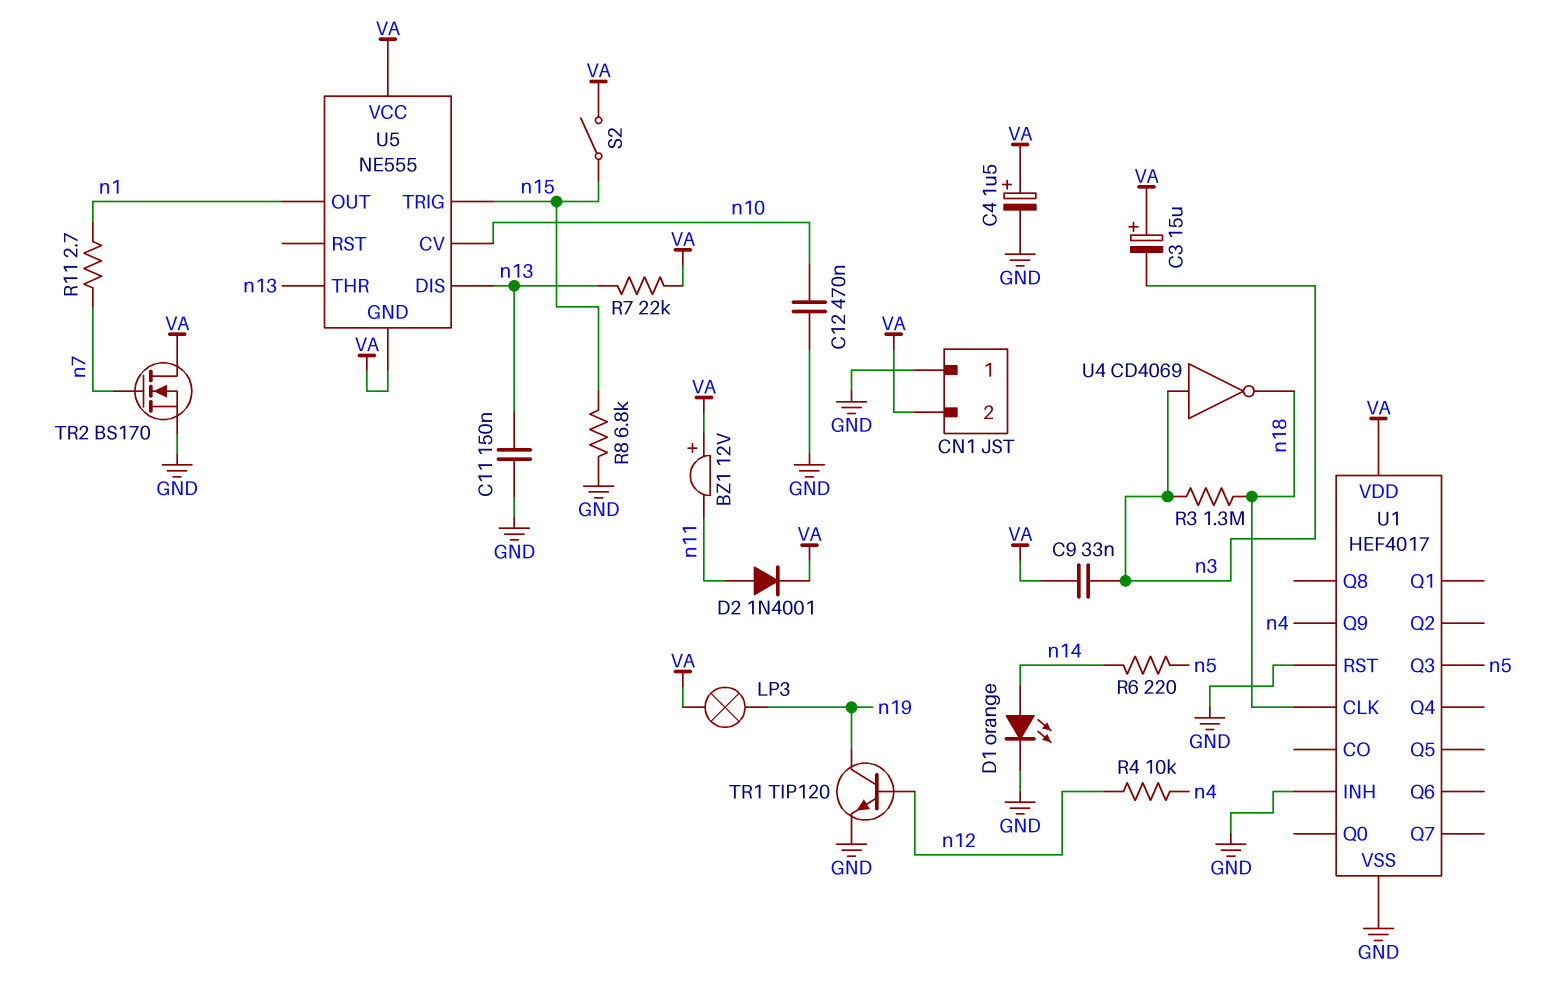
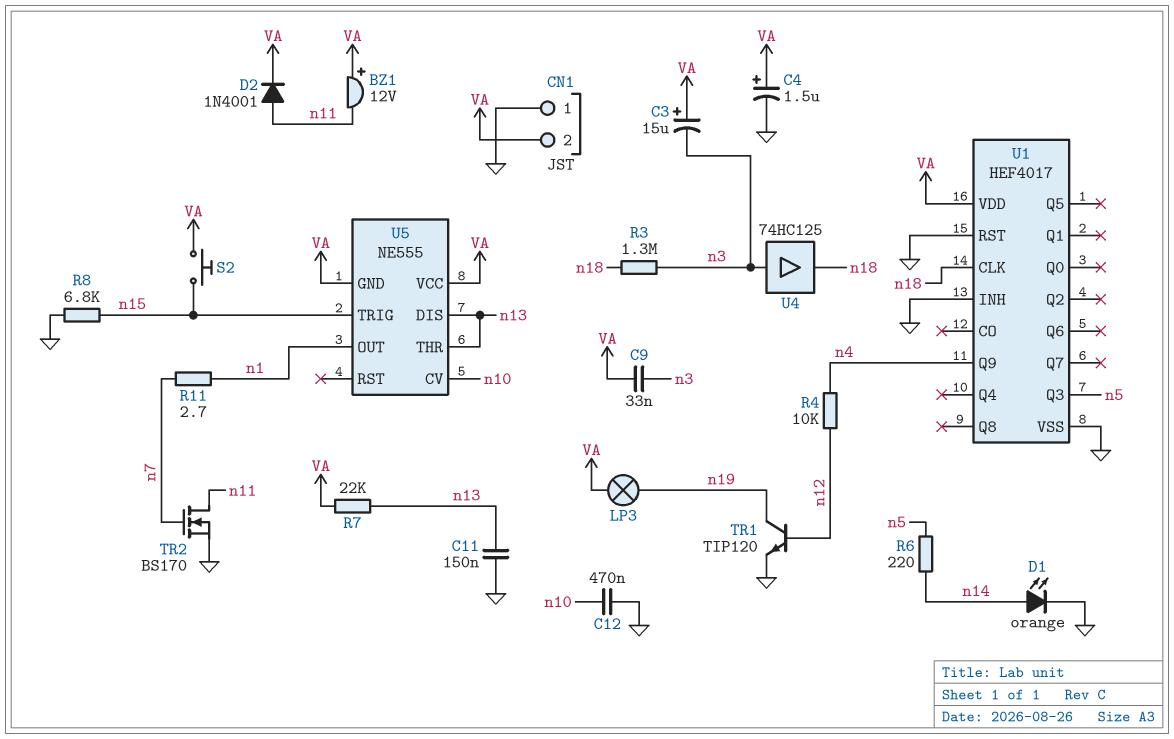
S2: switch (VA, n15) -> button (VA, n15)
TR2: NMOS BS170 (G n7, D VA, S GND) -> NMOS BS170 (G n7, D n11, S GND)
U4: NOT CD4069 (in n3, out n18) -> buffer 74HC125 (in n3, out n18)

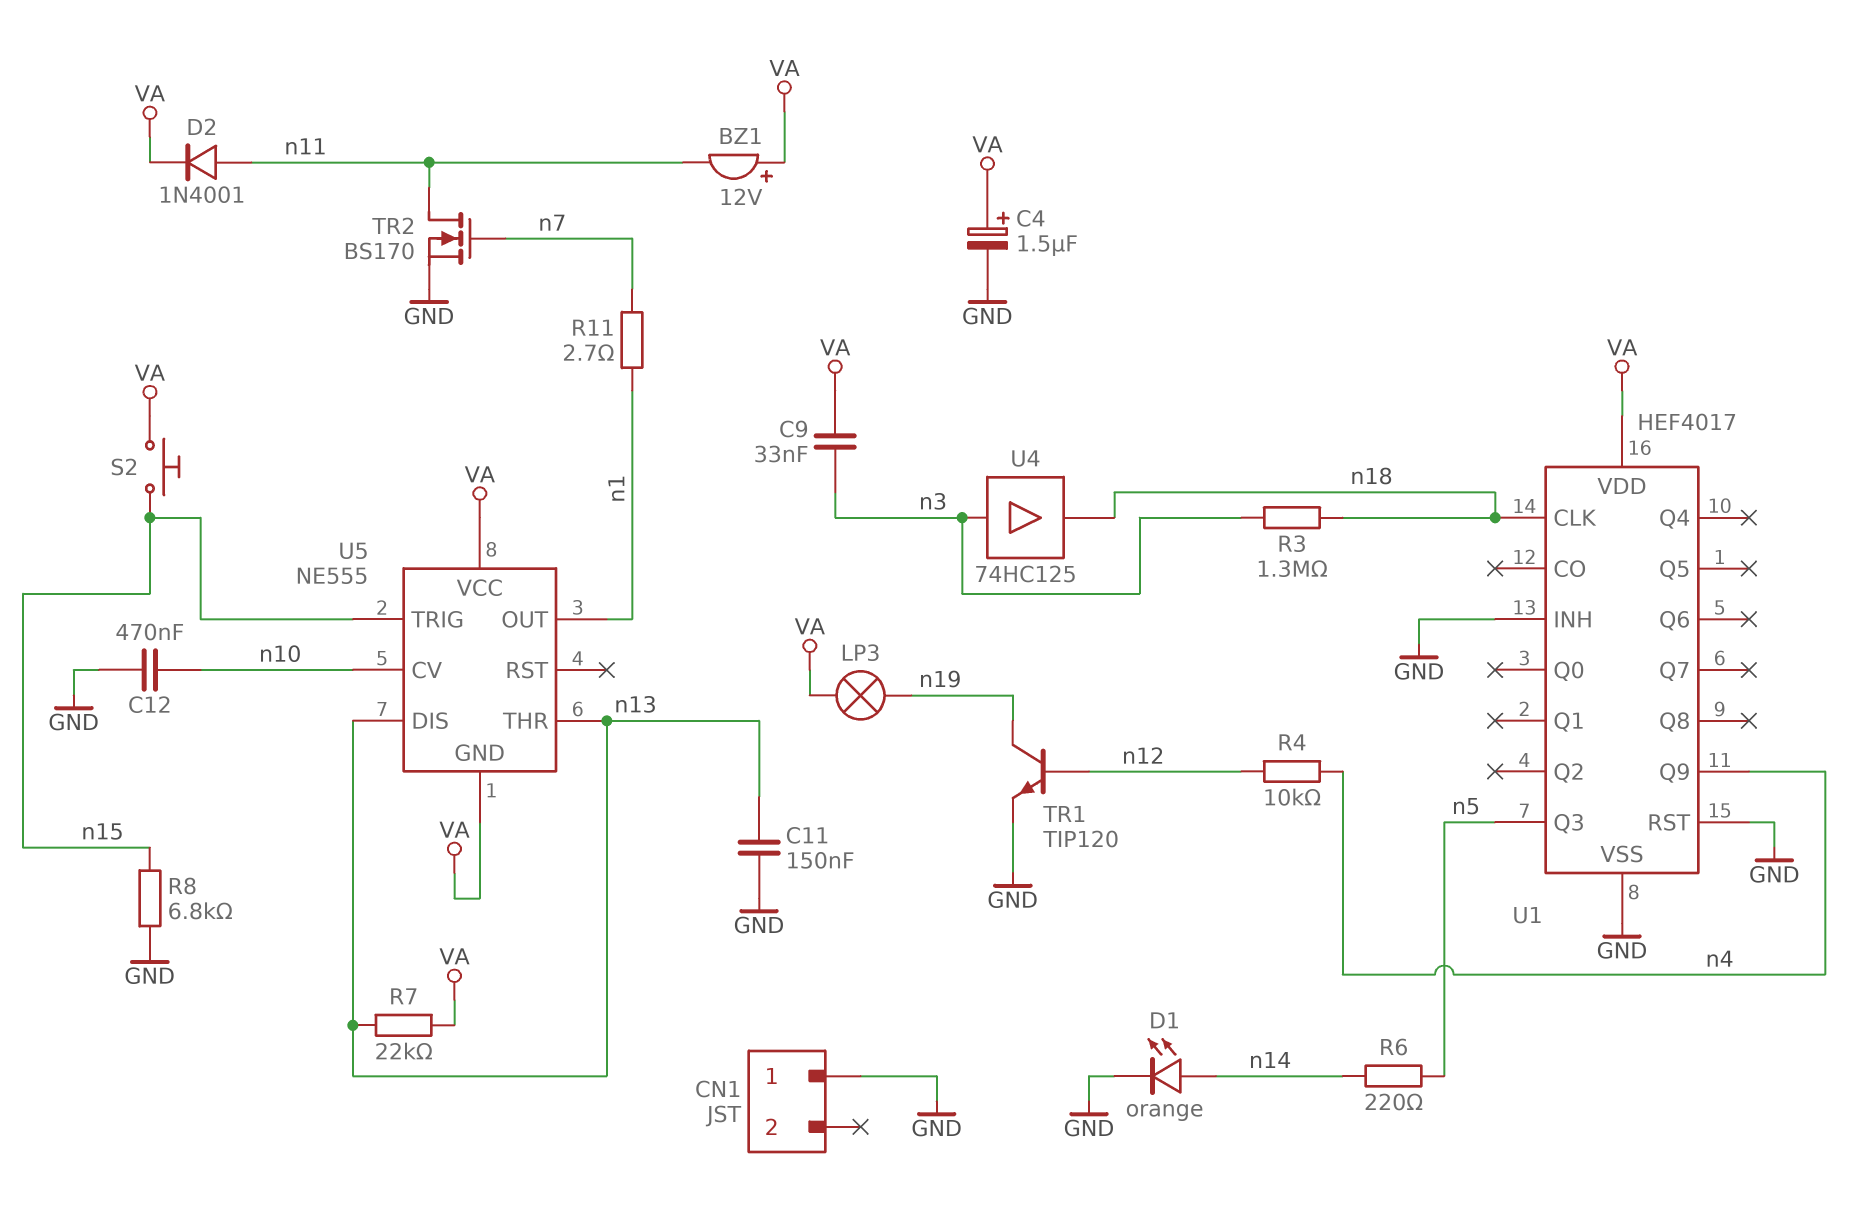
C3: 15uF (plus VA, minus n3) -> none
CN1 pin 2: VA -> none

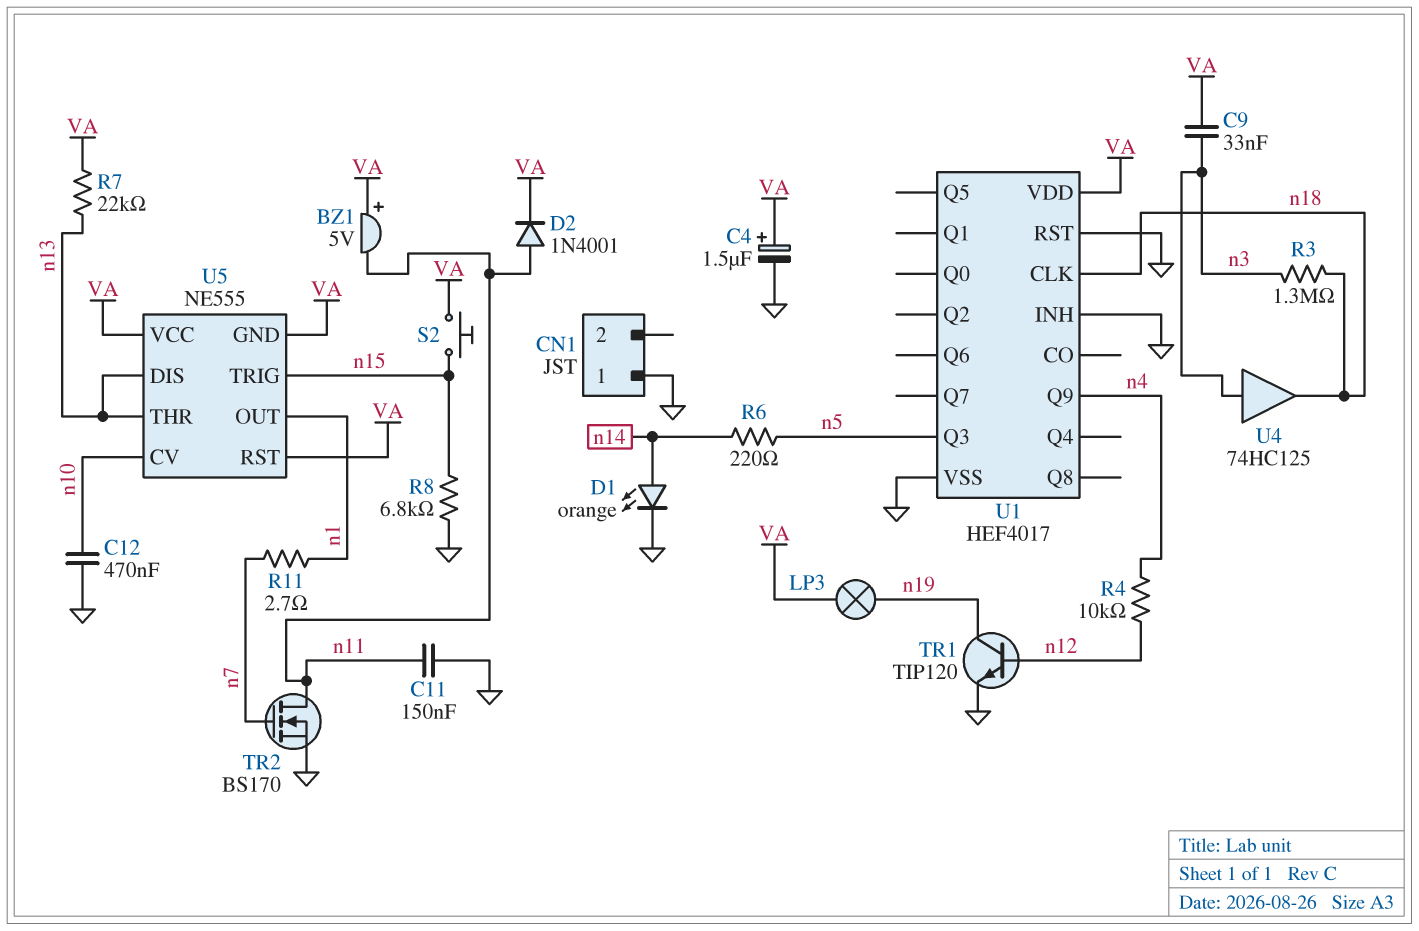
BZ1: buzzer 12V (plus VA, minus n11) -> buzzer 5V (plus VA, minus n11)
C11: 150nF (GND, n13) -> 150nF (GND, n11)
U5 pin RST: none -> VA

